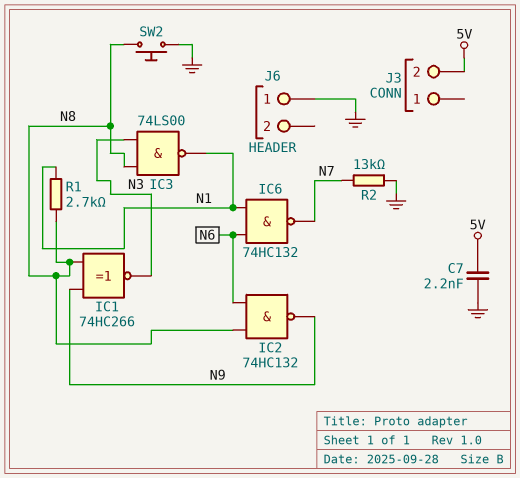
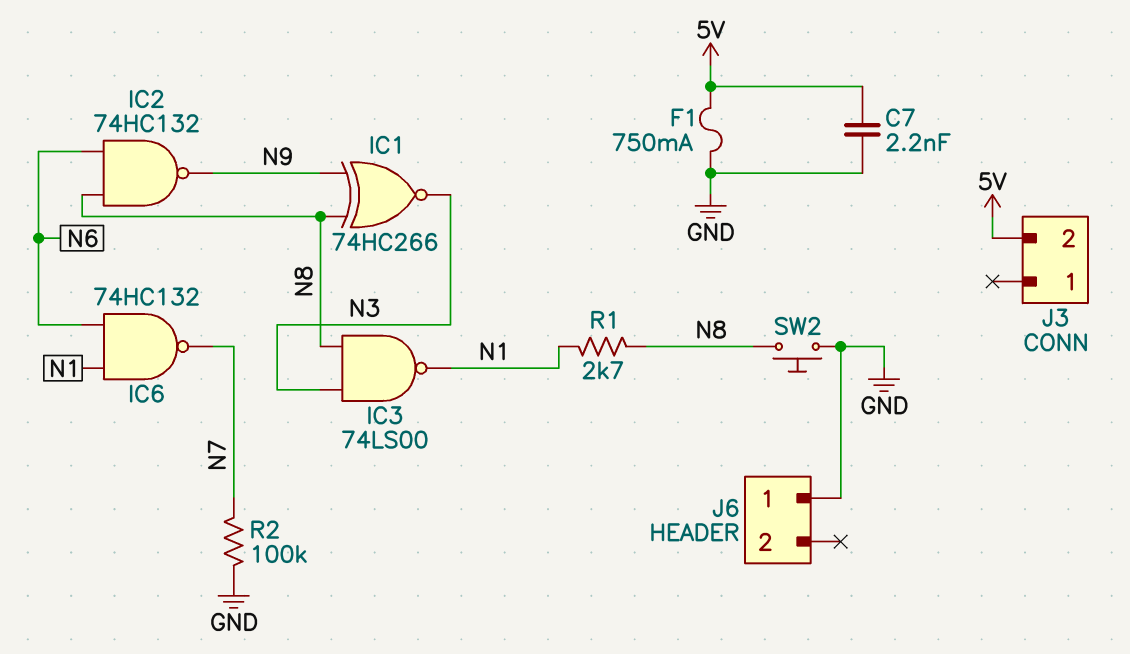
F1: none -> 750mA (5V, GND)
R2: 13k (GND, N7) -> 100k (GND, N7)

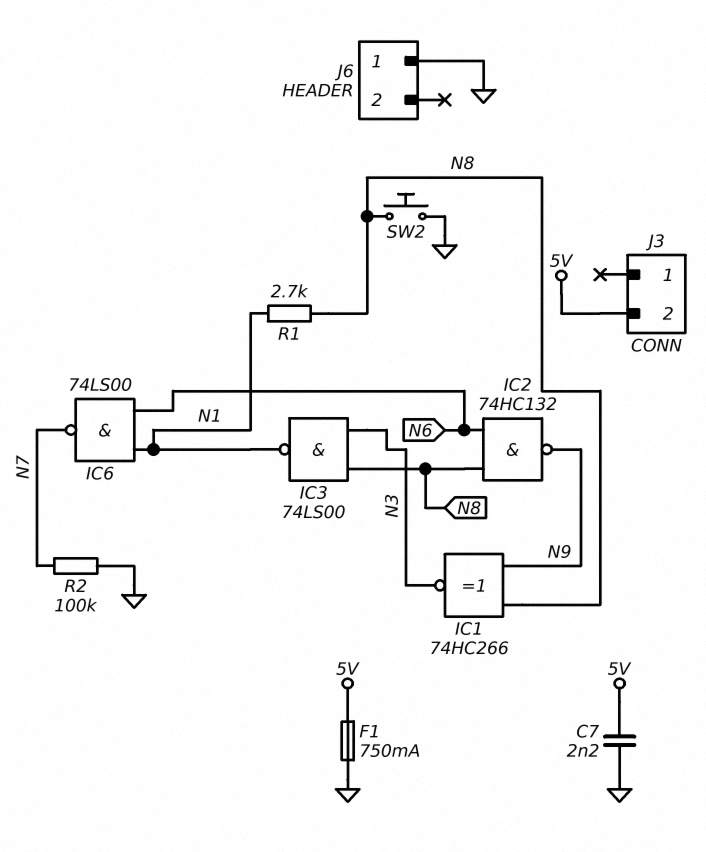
IC6: NAND 74HC132 (in N1, in N6, out N7) -> NAND 74LS00 (in N1, in N6, out N7)

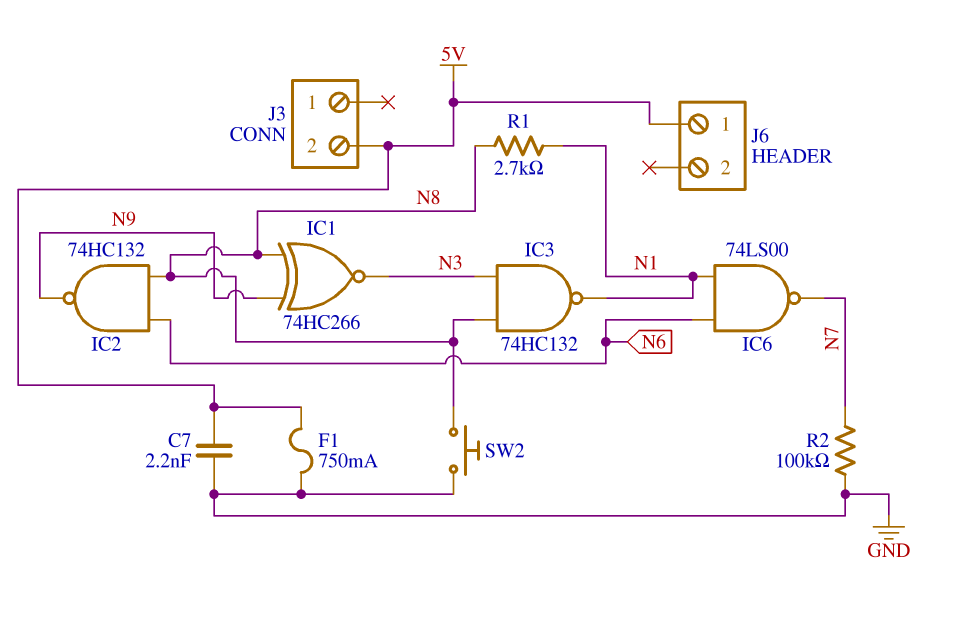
IC3: NAND 74LS00 (in N3, in N8, out N1) -> NAND 74HC132 (in N3, in N8, out N1)
J6 pin 1: GND -> 5V

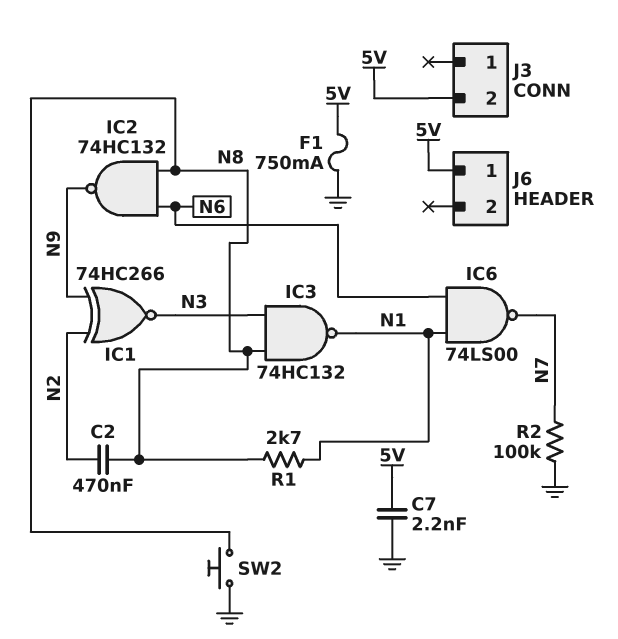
C2: none -> 470nF (N2, N8)
IC1: XNOR 74HC266 (in N8, in N9, out N3) -> XNOR 74HC266 (in N2, in N9, out N3)

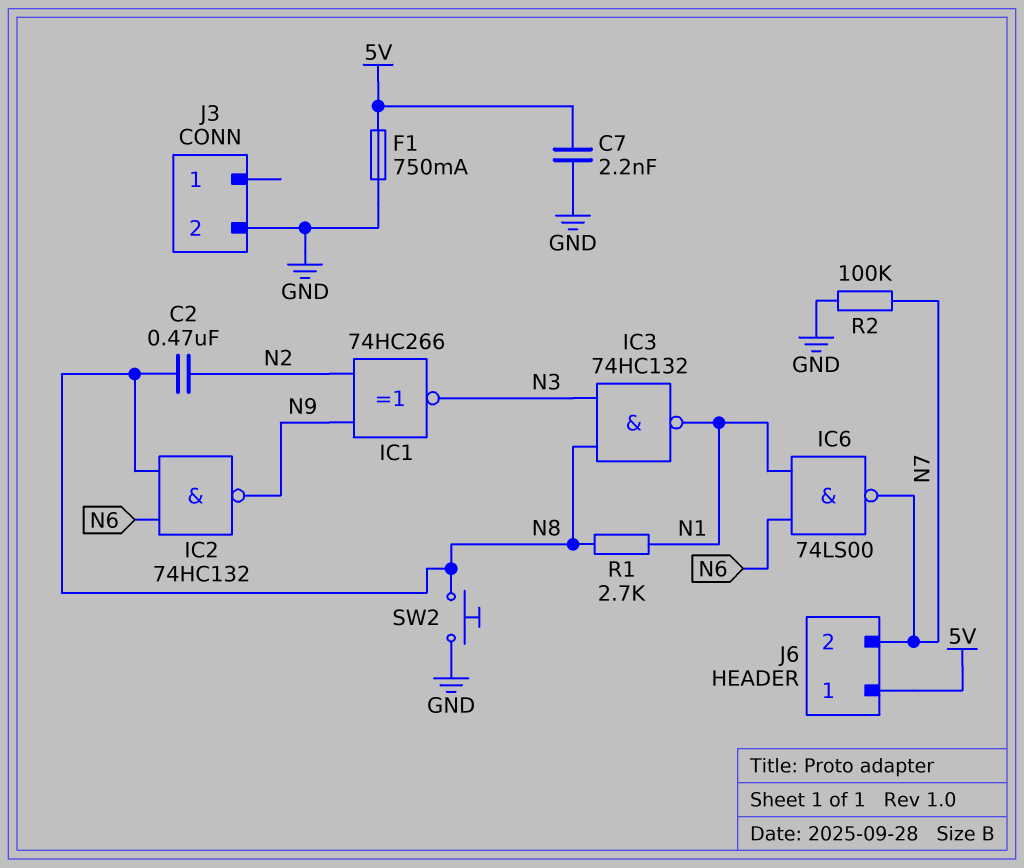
J3 pin 2: 5V -> GND
J6 pin 2: none -> N7

